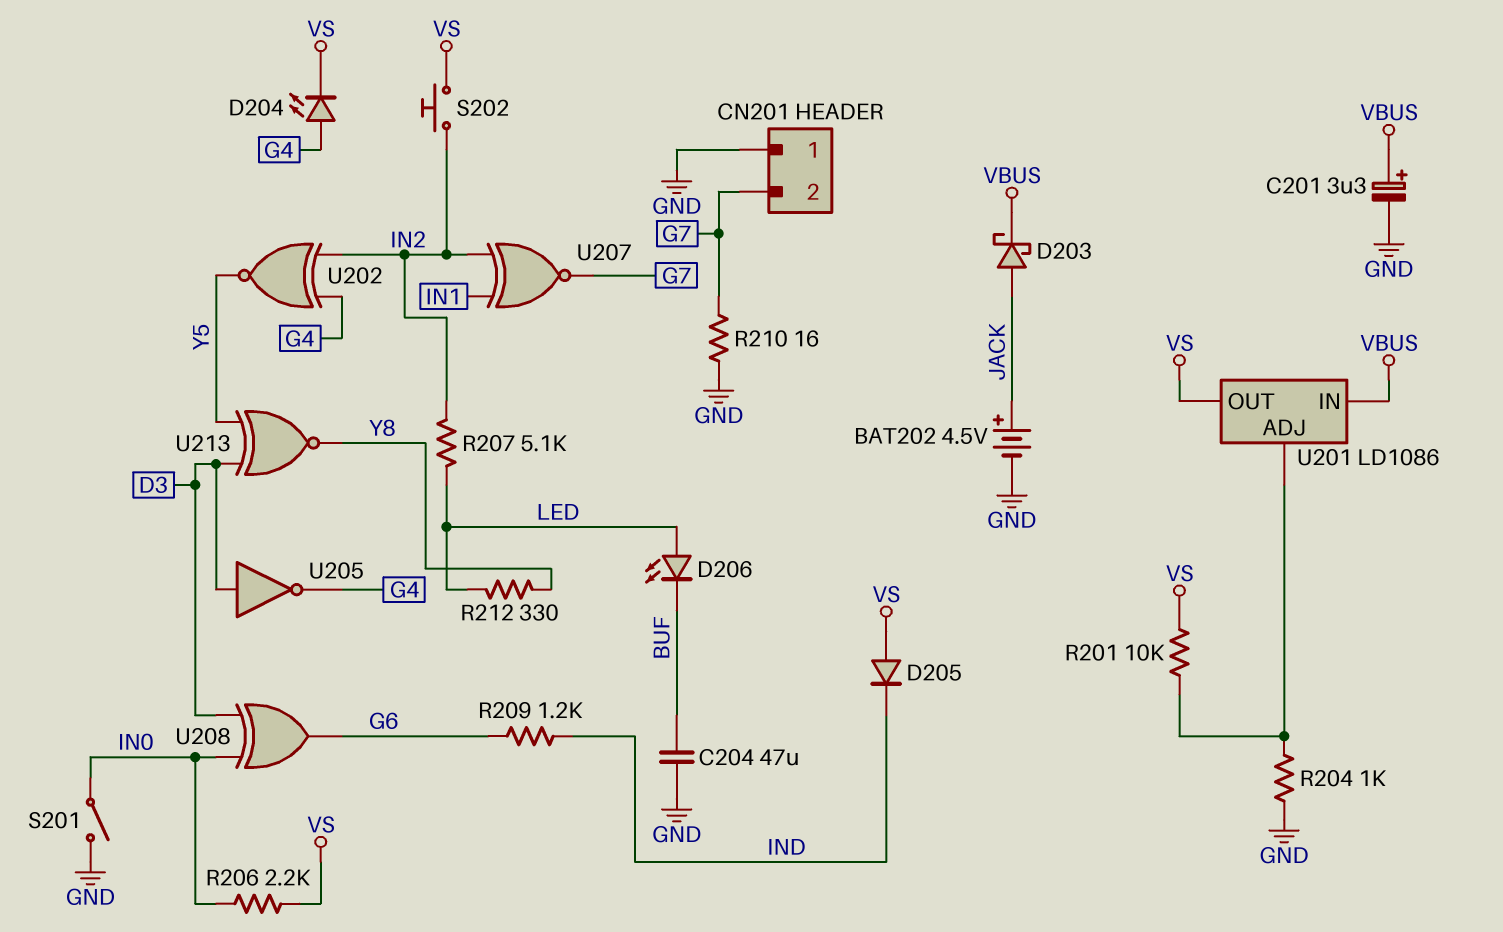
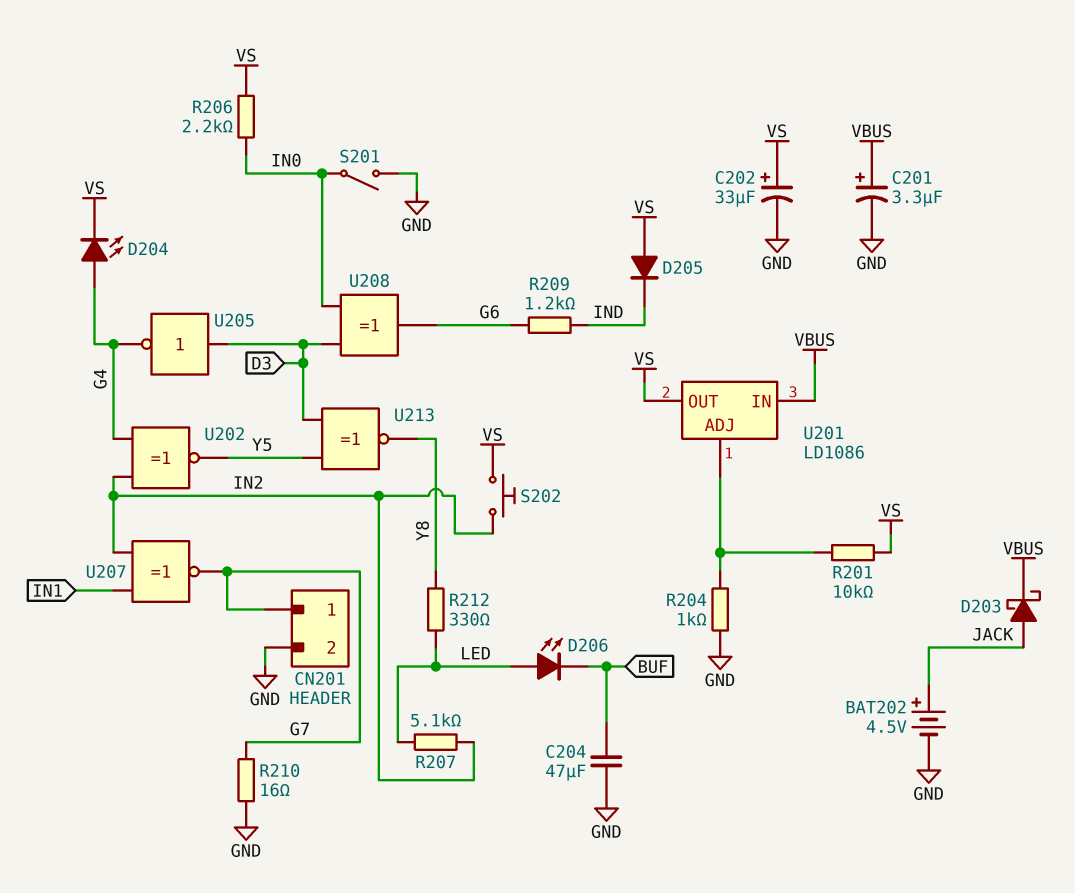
C202: none -> 33uF (plus VS, minus GND)
CN201 pin 1: GND -> G7
CN201 pin 2: G7 -> GND

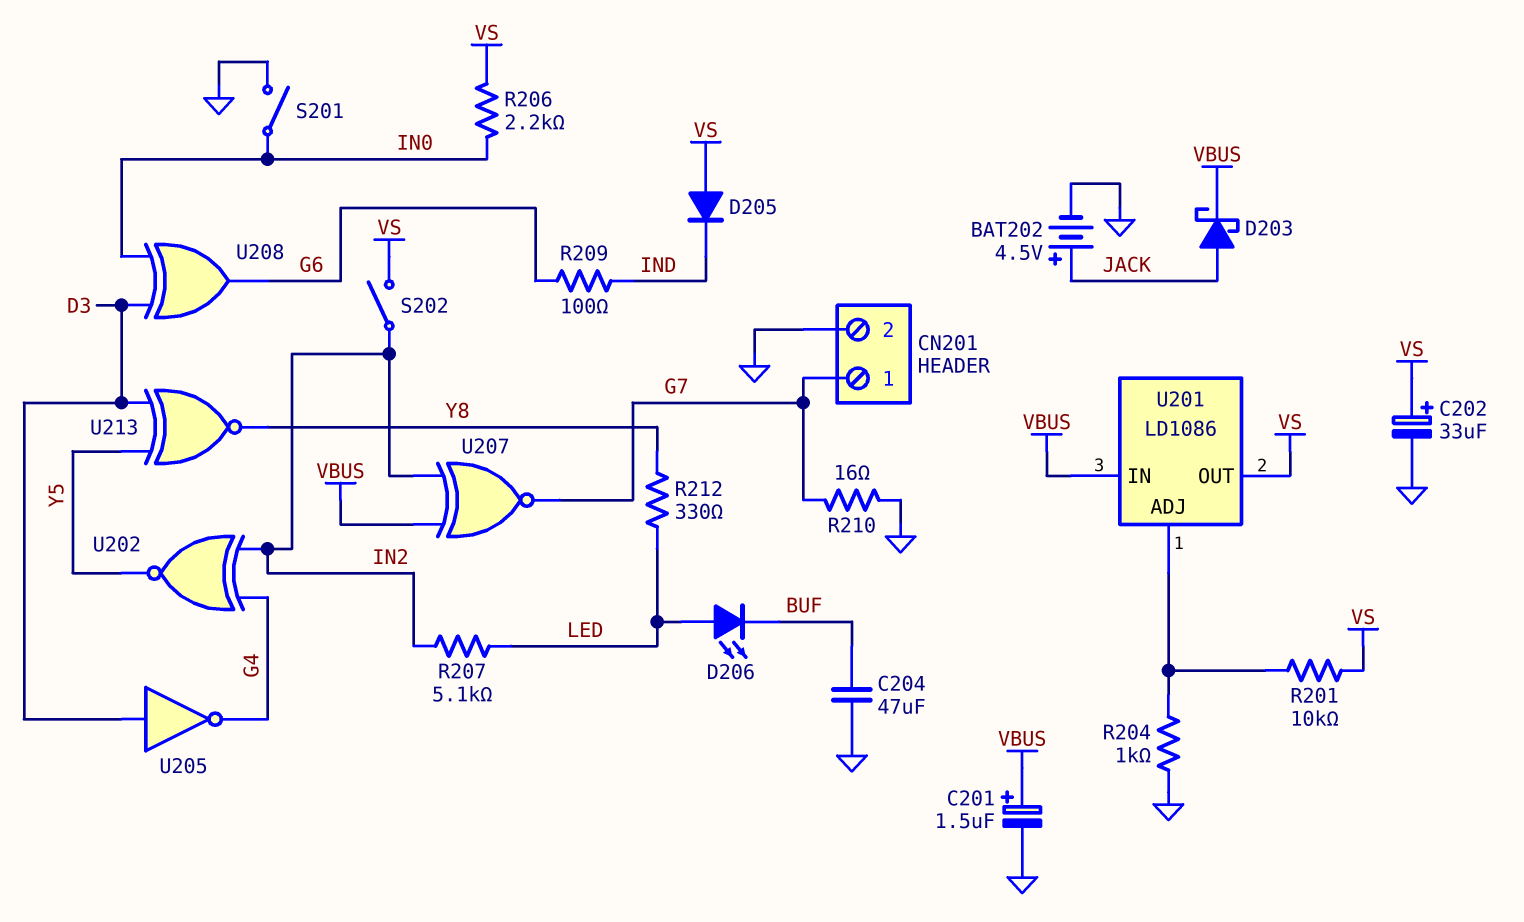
C201: 3.3uF (plus VBUS, minus GND) -> 1.5uF (plus VBUS, minus GND)
D204: LED (A G4, K VS) -> none
R209: 1.2k (G6, IND) -> 100 (G6, IND)
S202: button (IN2, VS) -> switch (IN2, VS)
U207: XNOR (in IN1, in IN2, out G7) -> XNOR (in IN2, in VBUS, out G7)

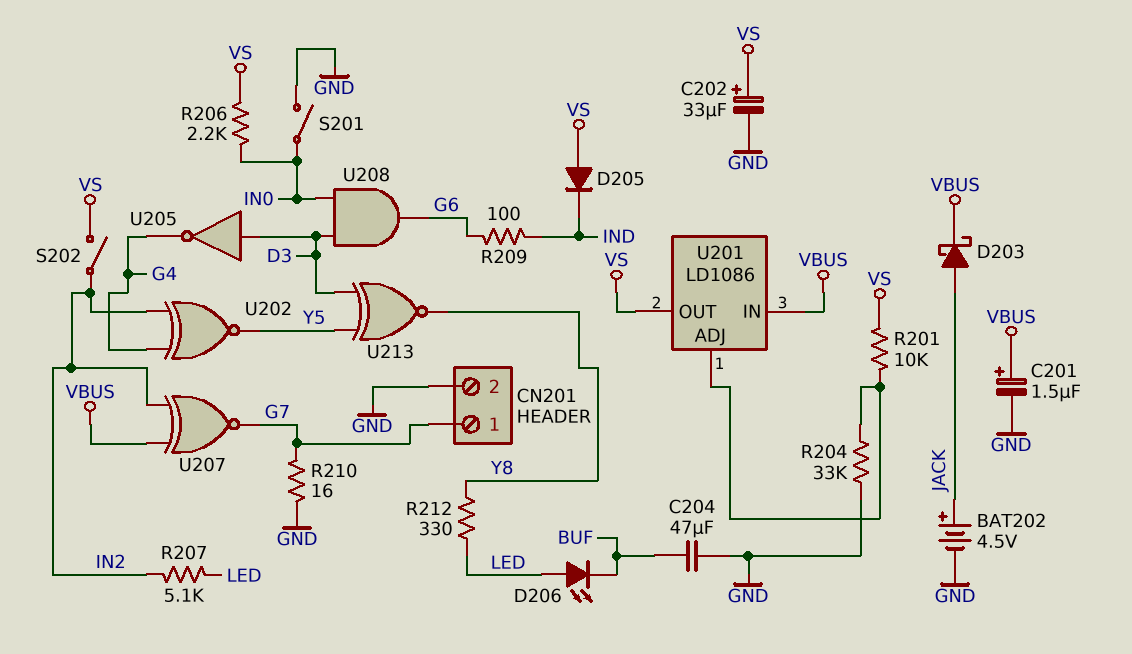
R204: 1k (GND, U201/ADJ) -> 33k (GND, U201/ADJ)
U208: XOR (in D3, in IN0, out G6) -> AND (in D3, in IN0, out G6)

